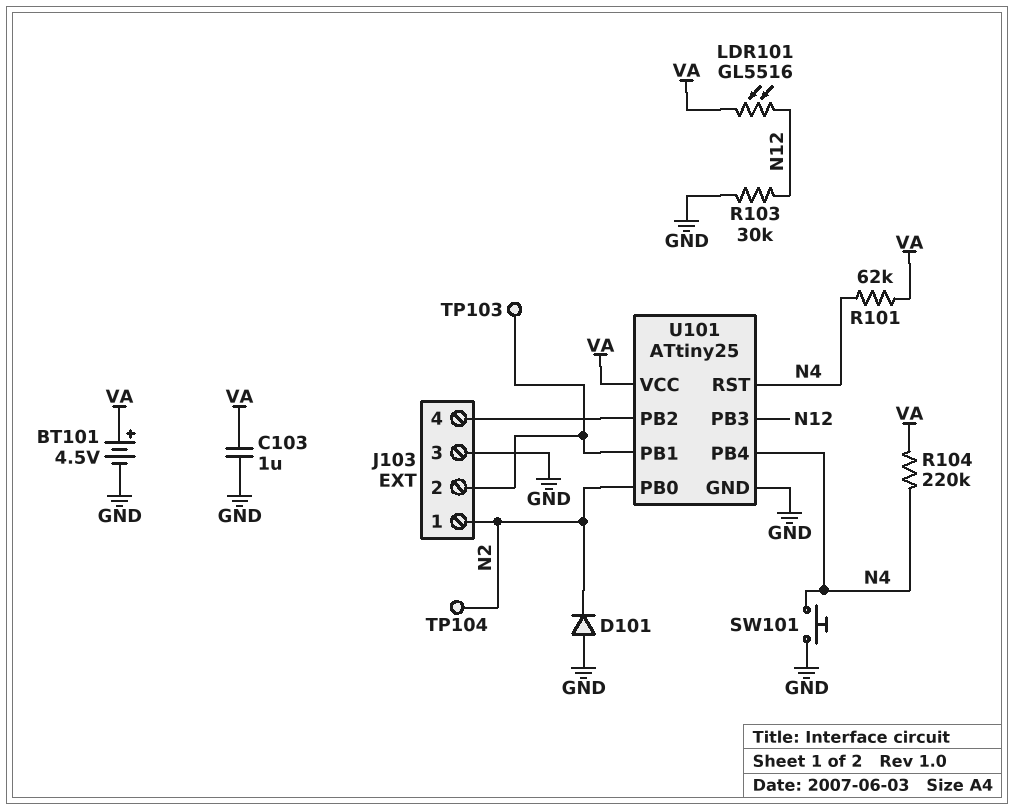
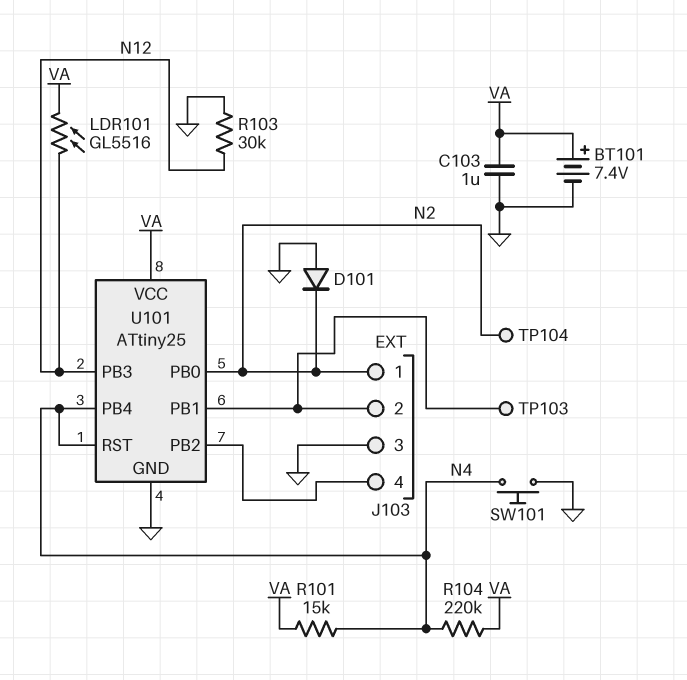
BT101: 4.5V (plus VA, minus GND) -> 7.4V (plus VA, minus GND)
R101: 62k (N4, VA) -> 15k (N4, VA)

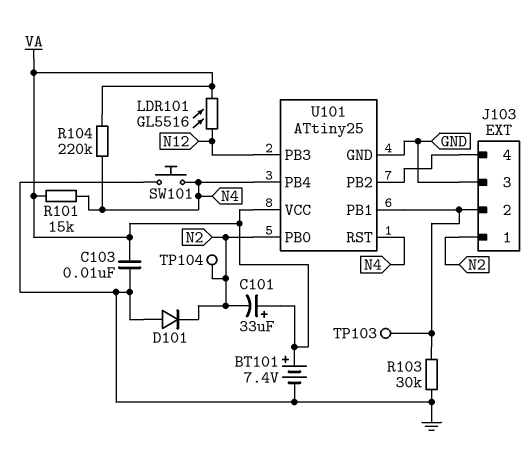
C101: none -> 33uF (plus VA, minus N2)
C103: 1uF (GND, VA) -> 10nF (GND, VA)
R103: 30k (GND, N12) -> 30k (GND, J103/2)

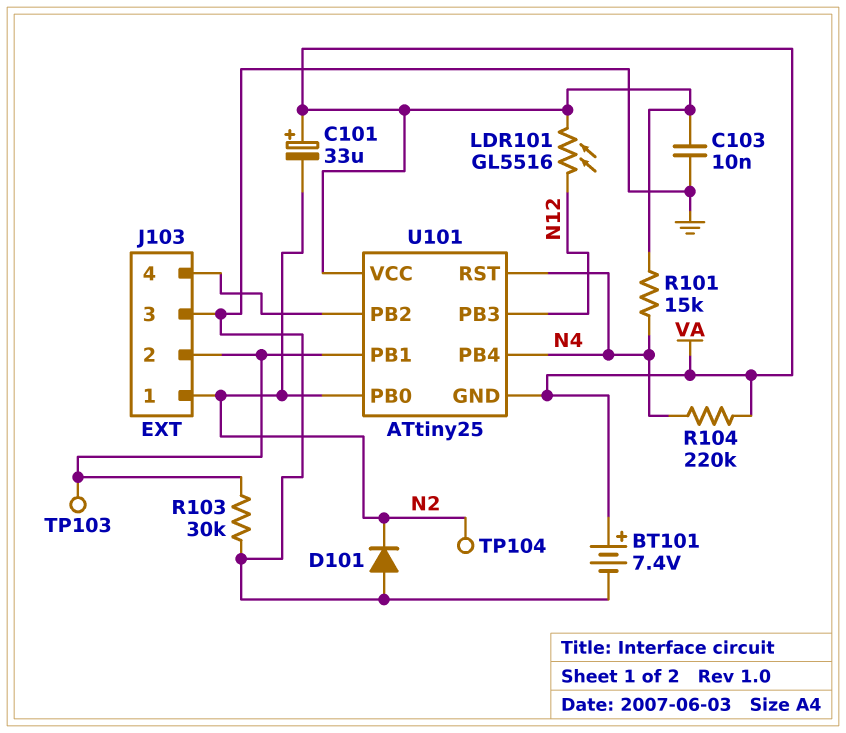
SW101: button (GND, N4) -> none
U101 pin GND: GND -> VA

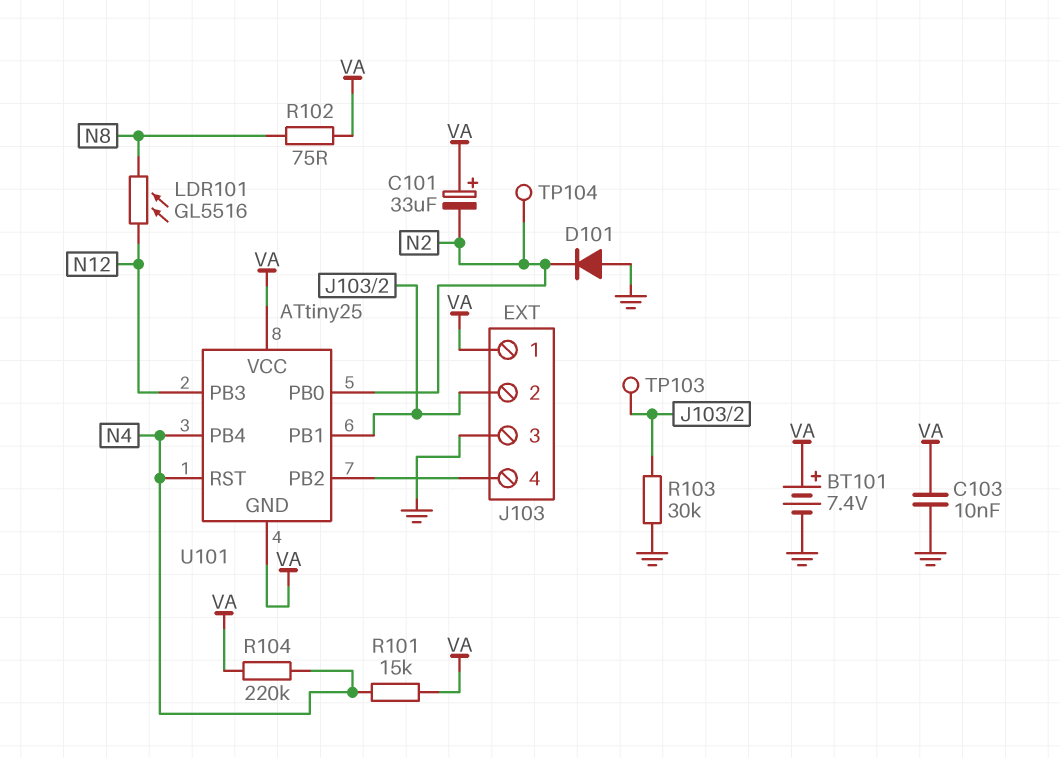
J103 pin 1: N2 -> VA
LDR101: GL5516 (N12, VA) -> GL5516 (N8, N12)
R102: none -> 75 (N8, VA)

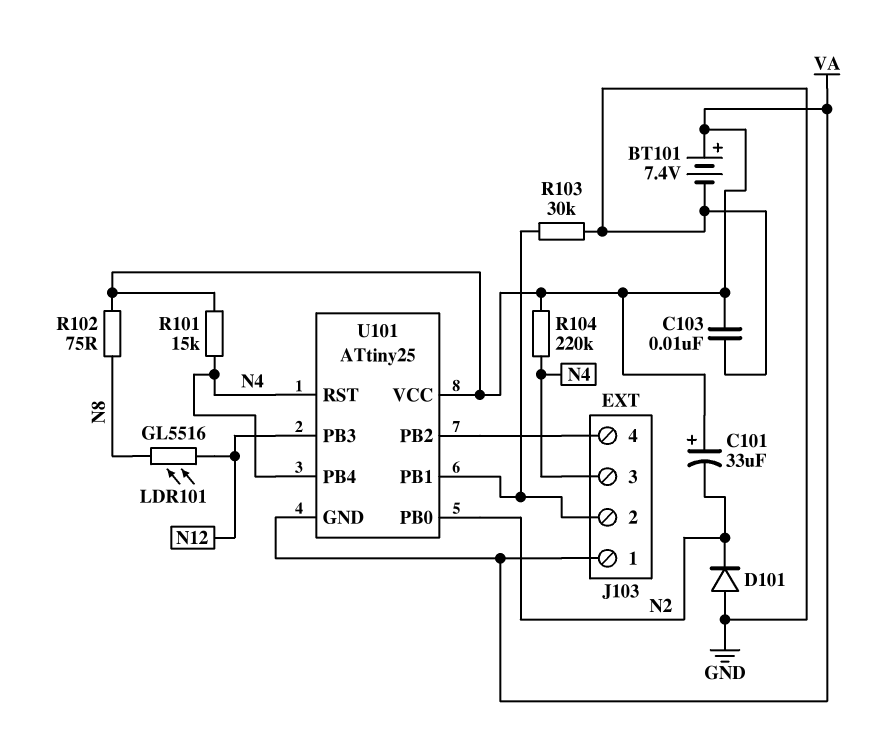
J103 pin 3: GND -> N4
TP103: test point (J103/2) -> none
TP104: test point (N2) -> none

